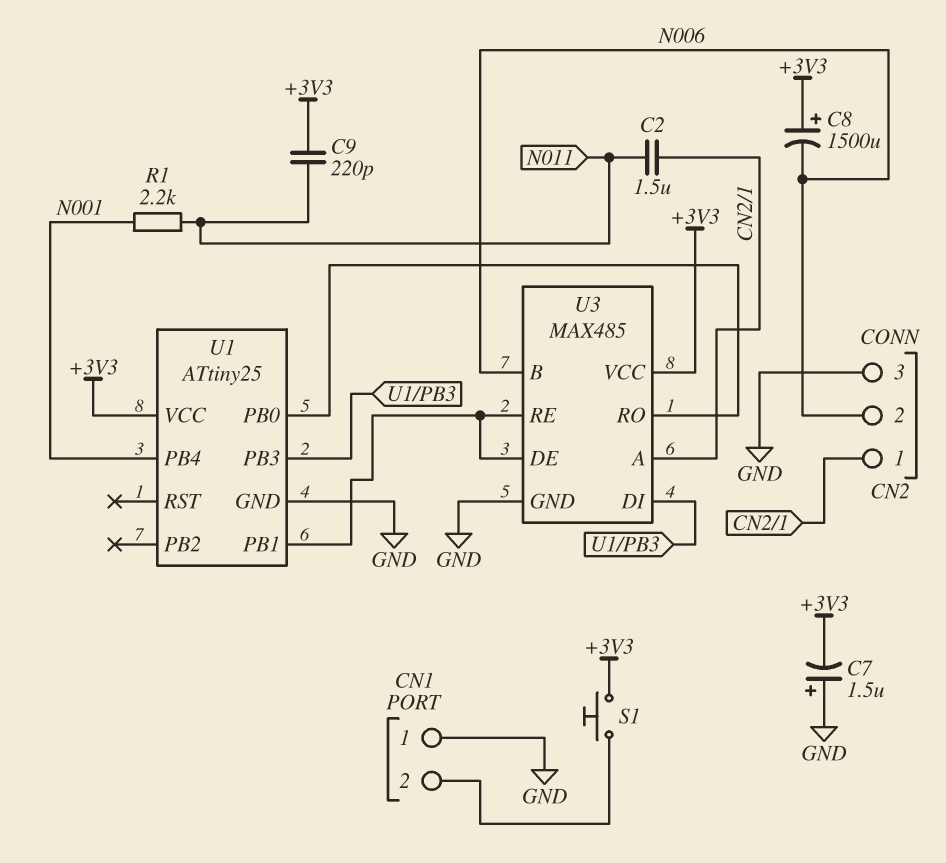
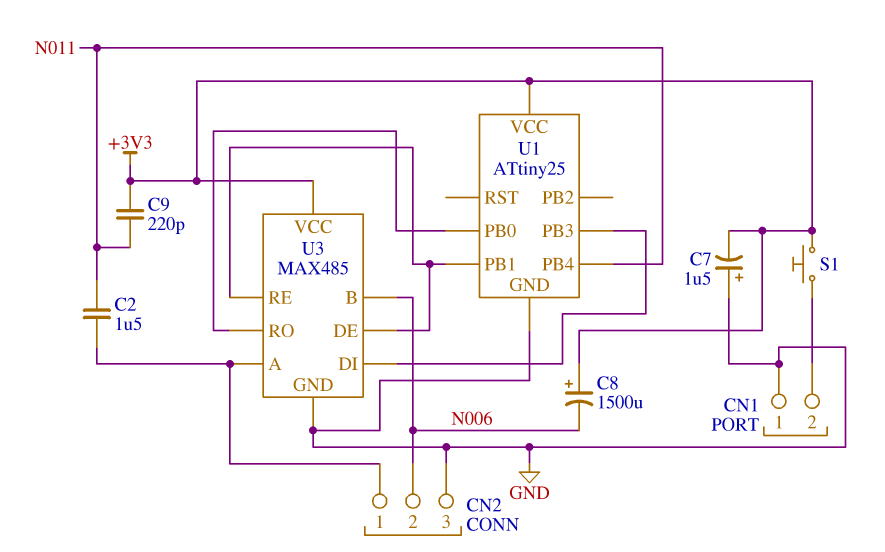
R1: 2.2k (N001, N011) -> none
U1 pin PB4: N001 -> N011

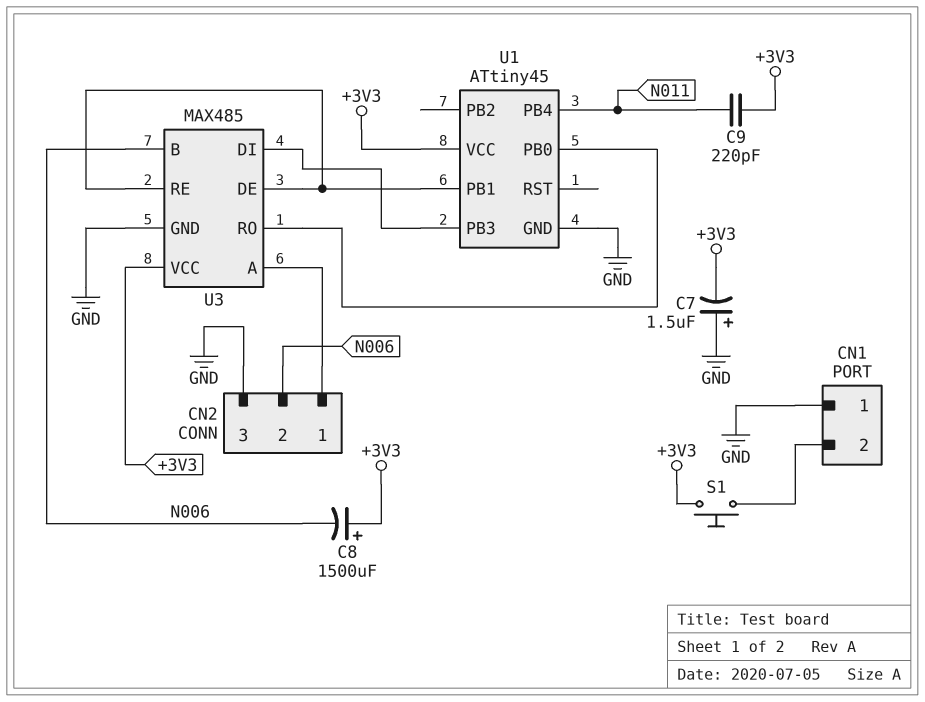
C2: 1.5uF (CN2/1, N011) -> none
U1: ATtiny25 -> ATtiny45

